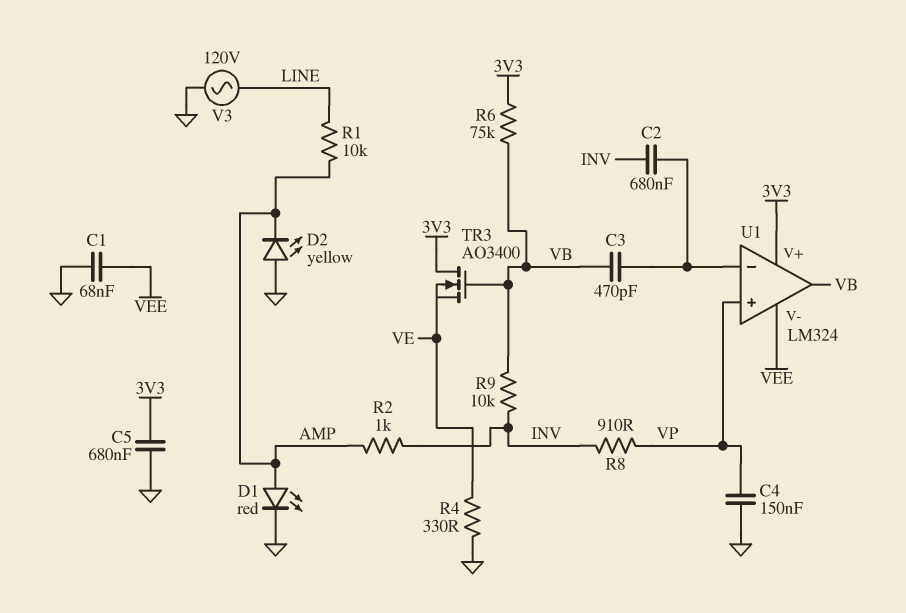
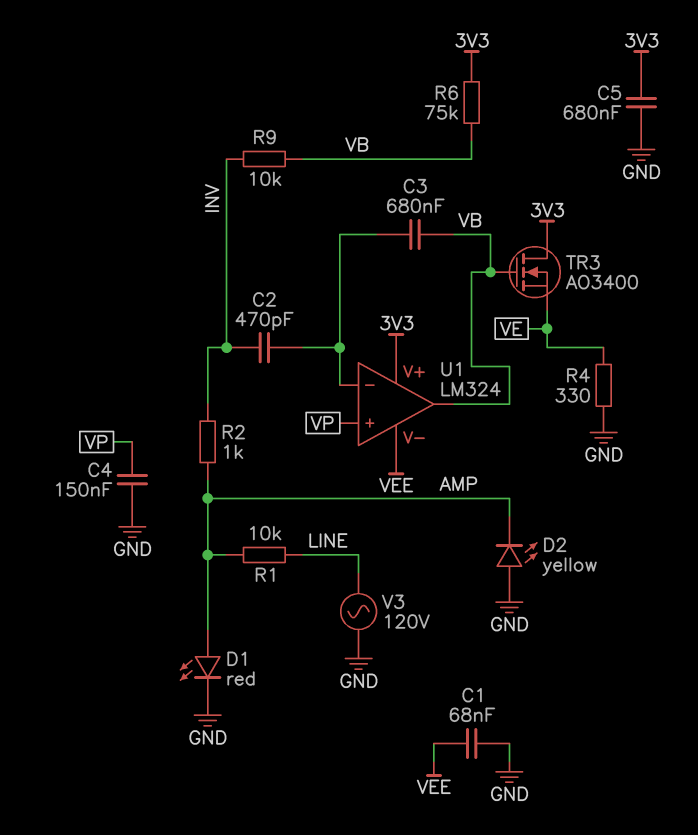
C2: 680nF (INV, U1/in-) -> 470pF (INV, U1/in-)
C3: 470pF (U1/in-, VB) -> 680nF (U1/in-, VB)
R8: 910 (INV, VP) -> none

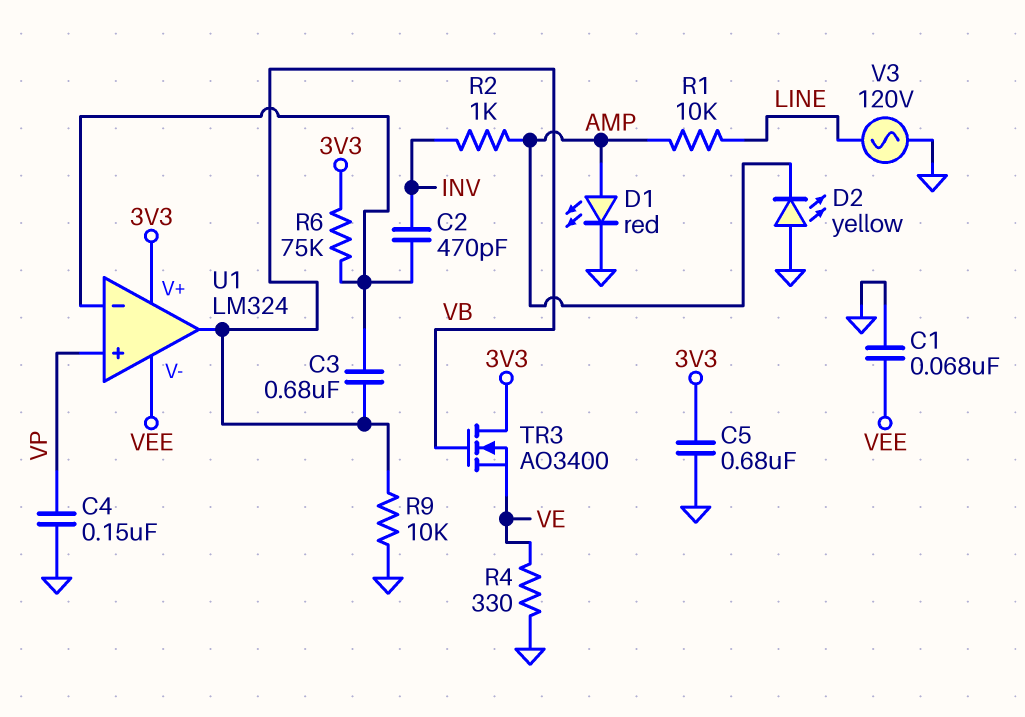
R6: 75k (3V3, VB) -> 75k (3V3, U1/in-)
R9: 10k (INV, VB) -> 10k (GND, VB)

